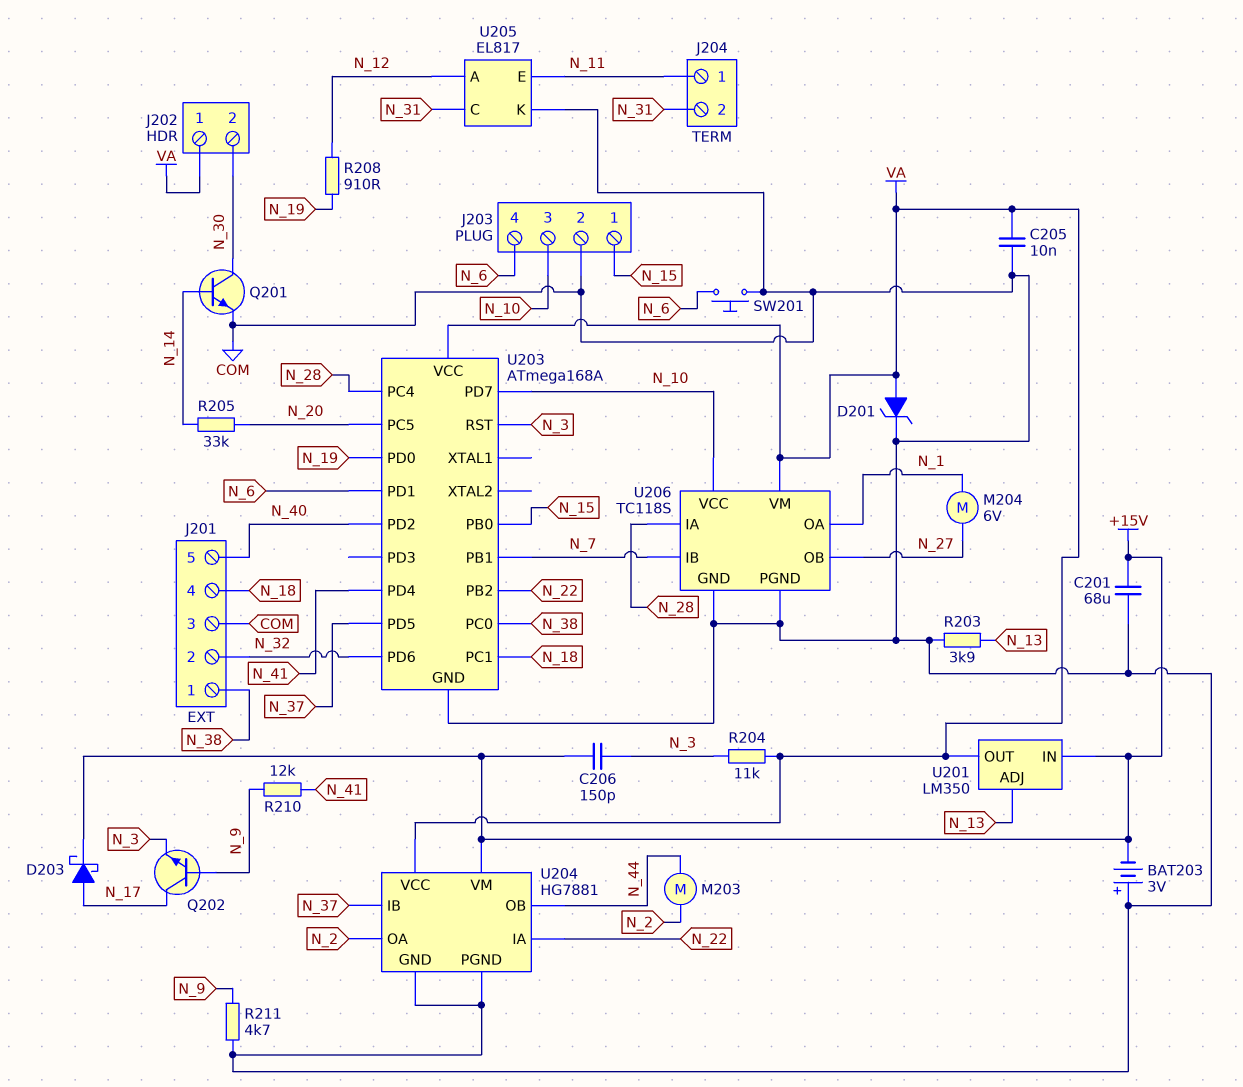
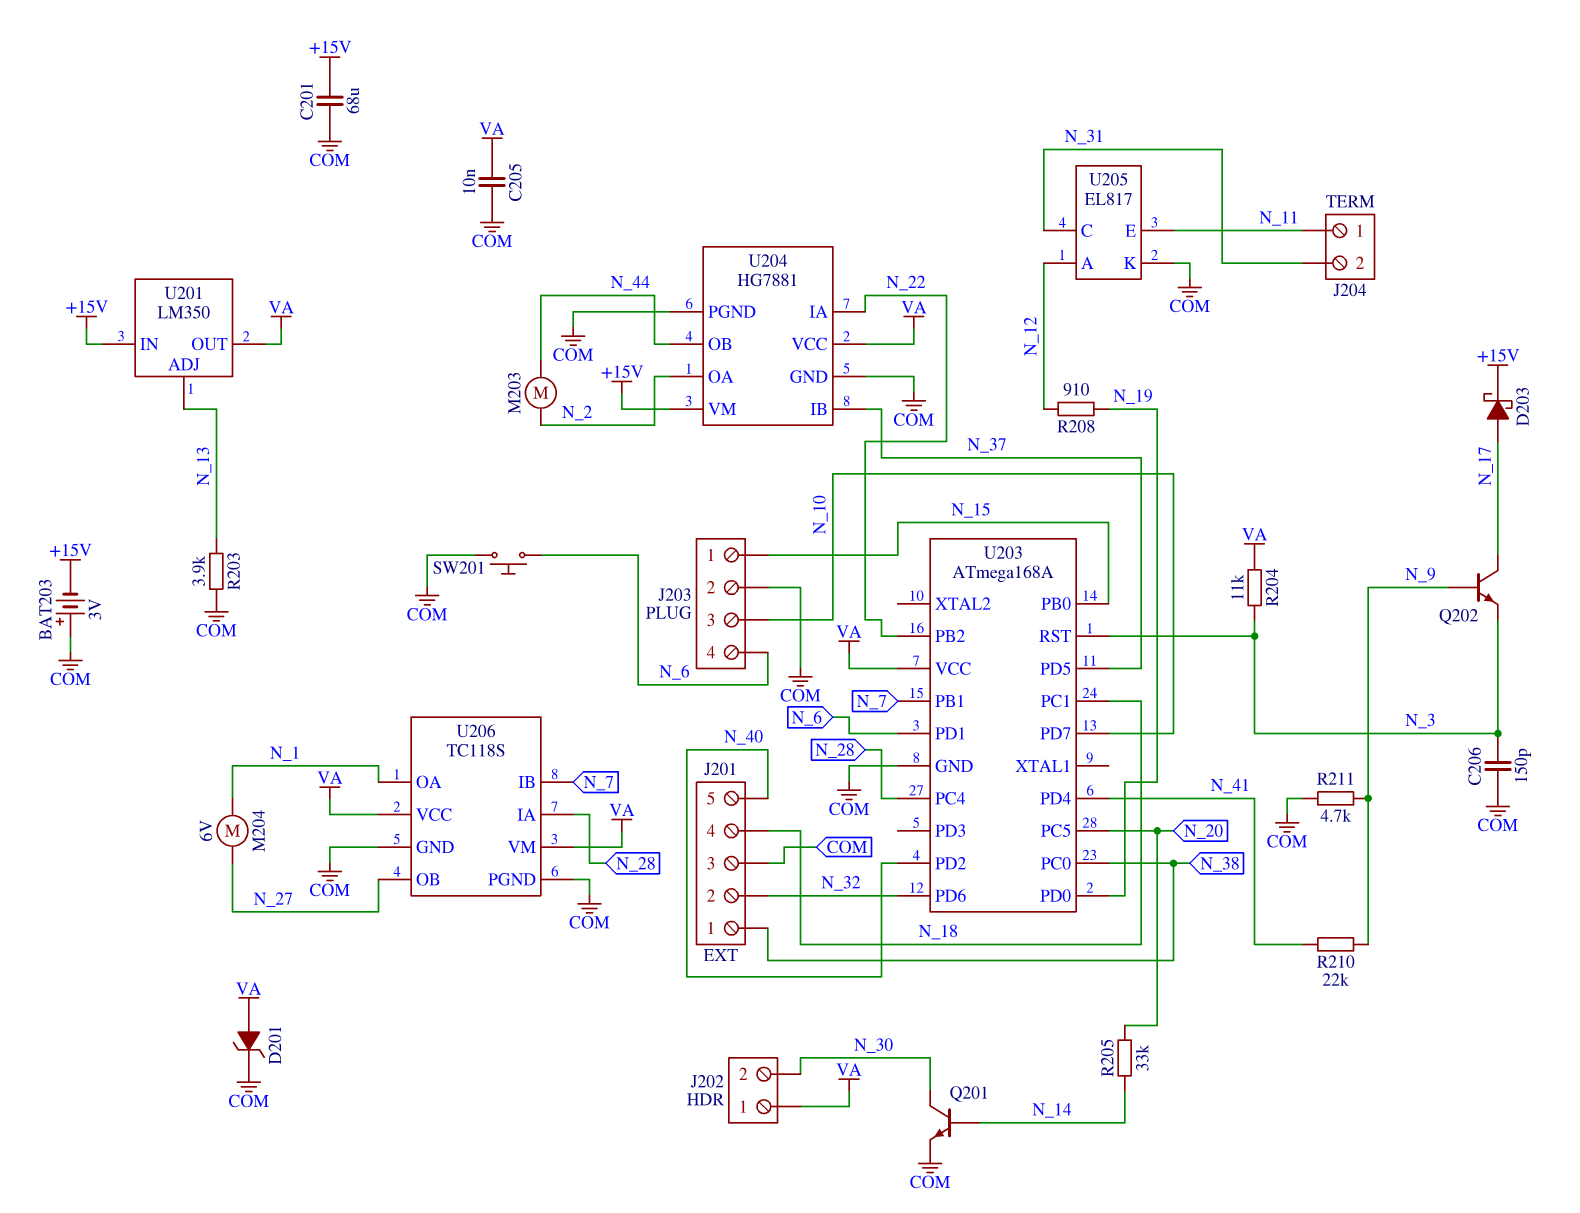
C206: 150pF (+15V, N_3) -> 150pF (COM, N_3)
R210: 12k (N_9, N_41) -> 22k (N_9, N_41)
U206 pin VCC: N_10 -> VA

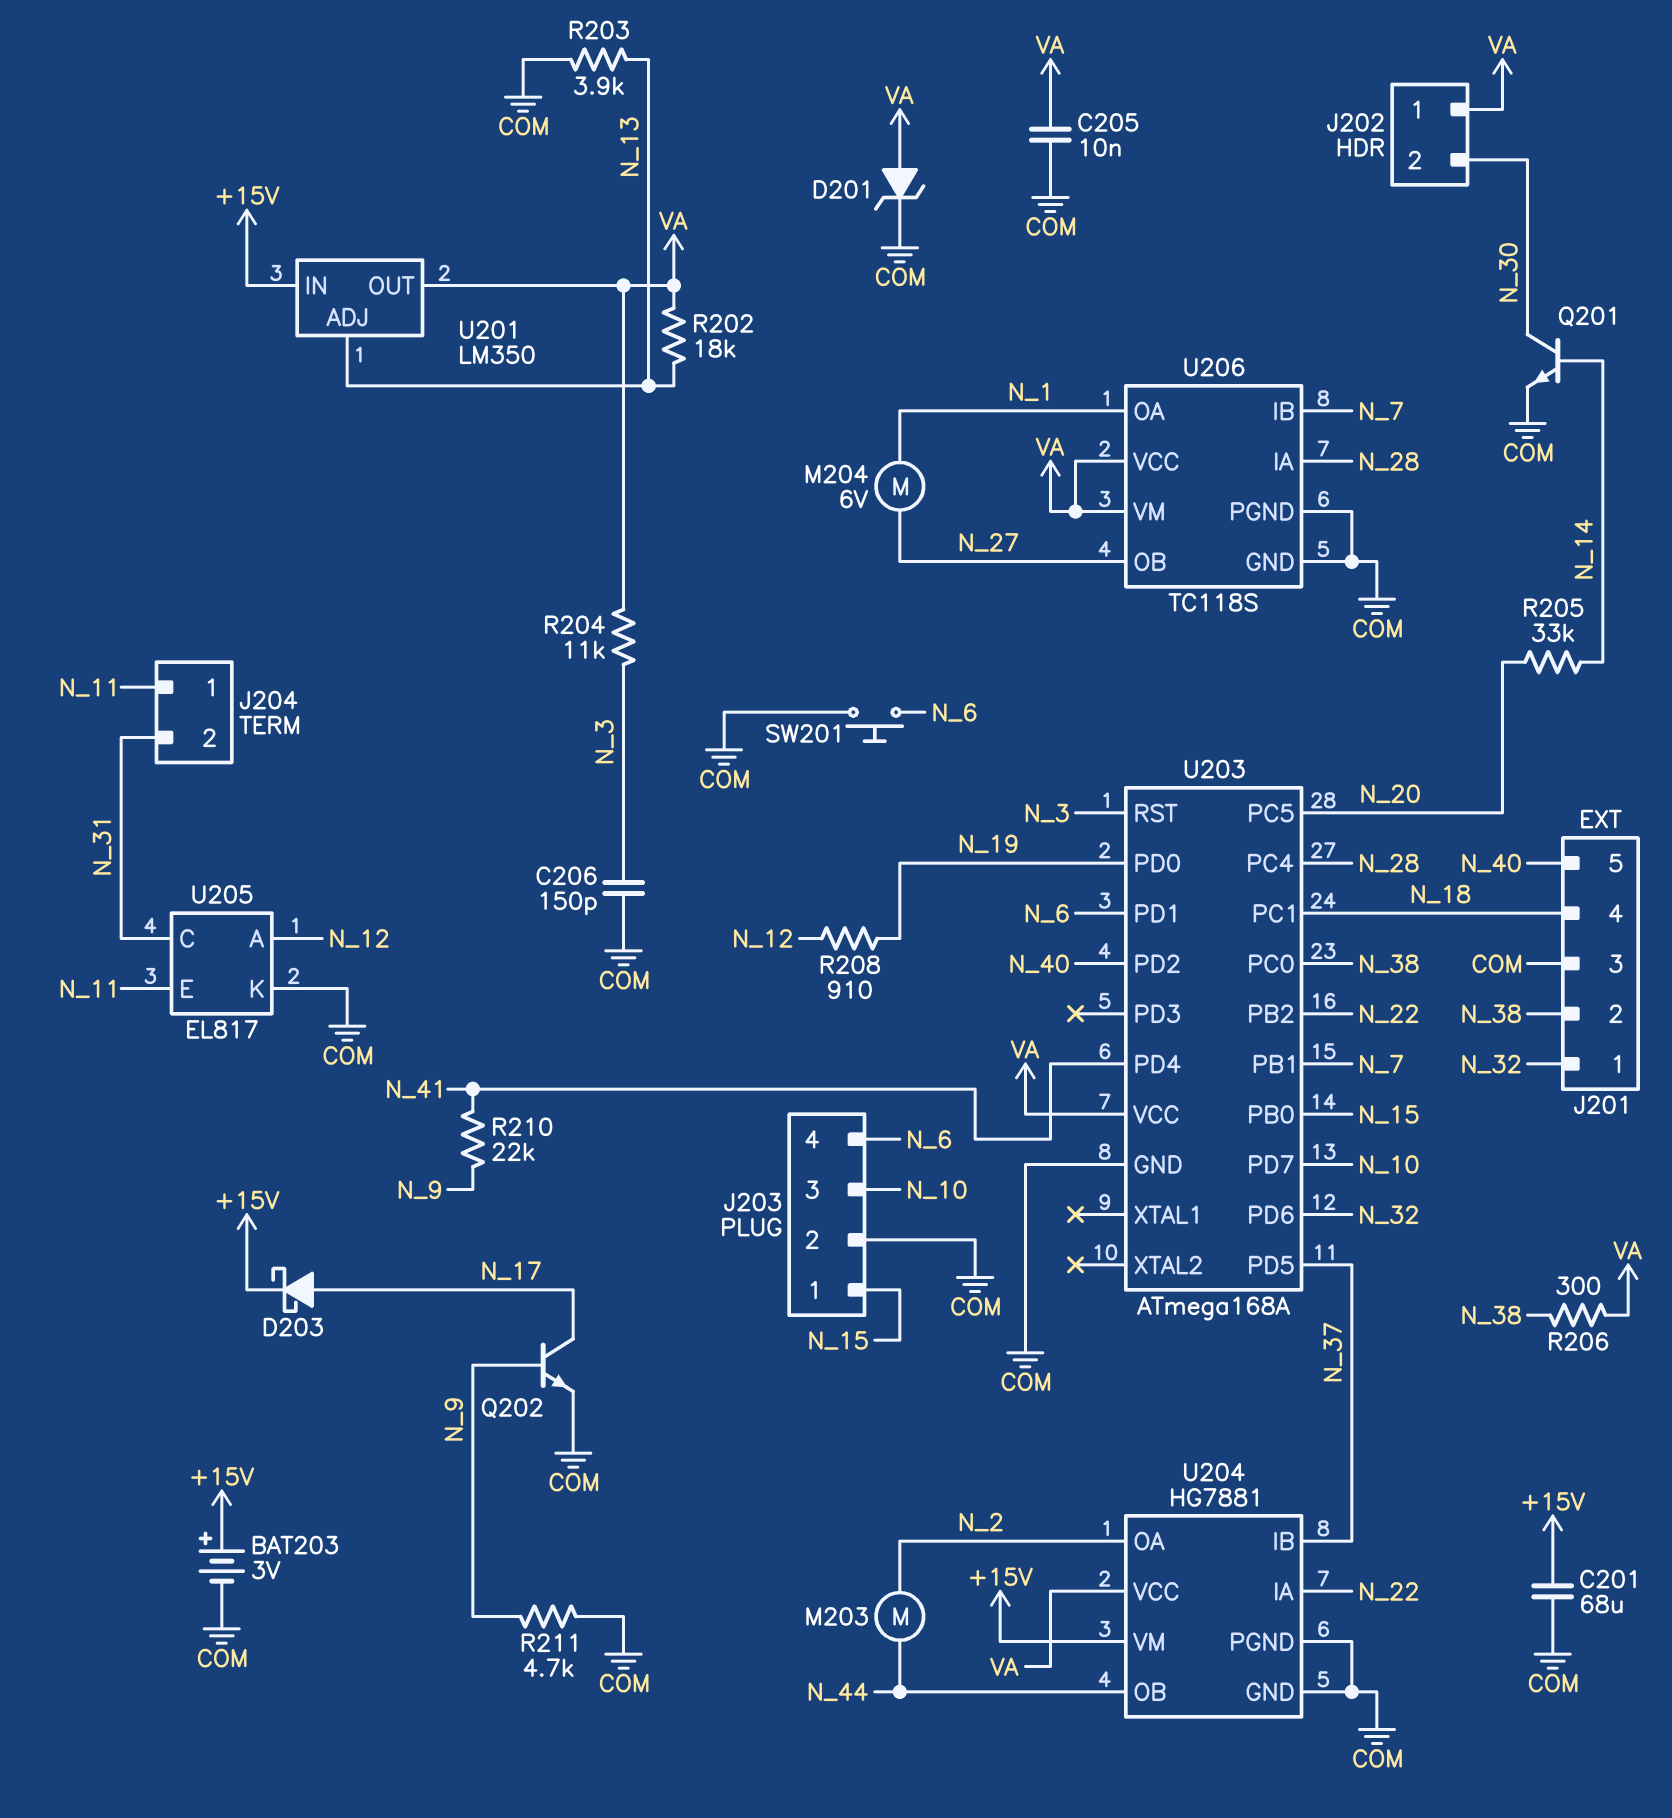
BAT203: 3V (plus COM, minus +15V) -> 3V (plus +15V, minus COM)
J201 pin 1: N_38 -> N_32
J201 pin 2: N_32 -> N_38
Q202: NPN (B N_9, C N_17, E N_3) -> NPN (B N_9, C N_17, E COM)
R202: none -> 18k (N_13, VA)
R206: none -> 300 (N_38, VA)

